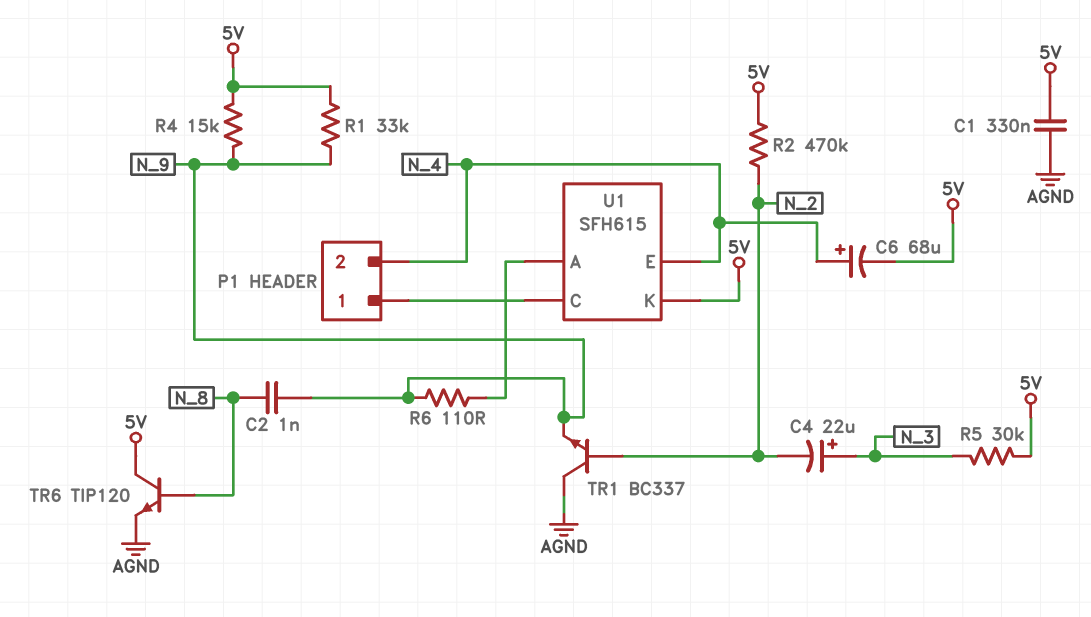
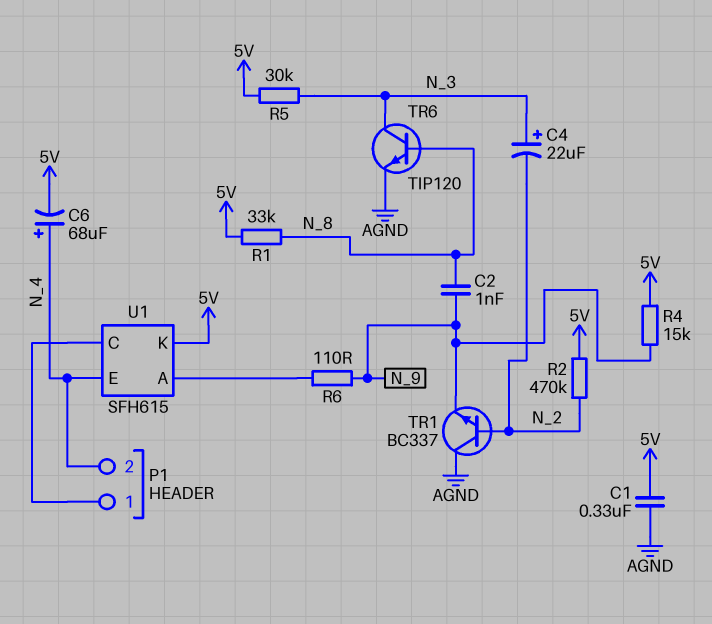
R1: 33k (5V, N_9) -> 33k (5V, N_8)
TR6: NPN TIP120 (B N_8, C 5V, E AGND) -> NPN TIP120 (B N_8, C N_3, E AGND)

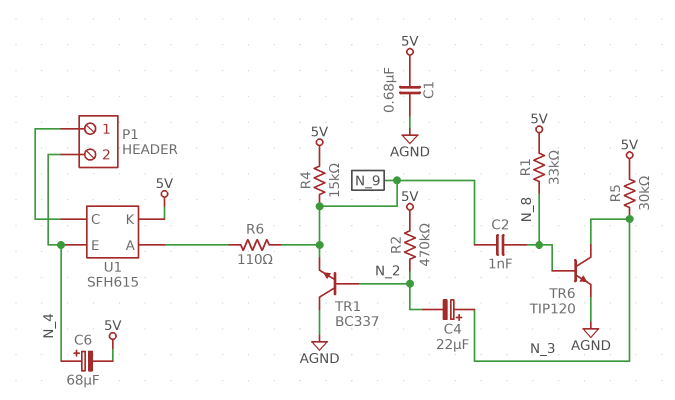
C1: 330nF (5V, AGND) -> 680nF (5V, AGND)

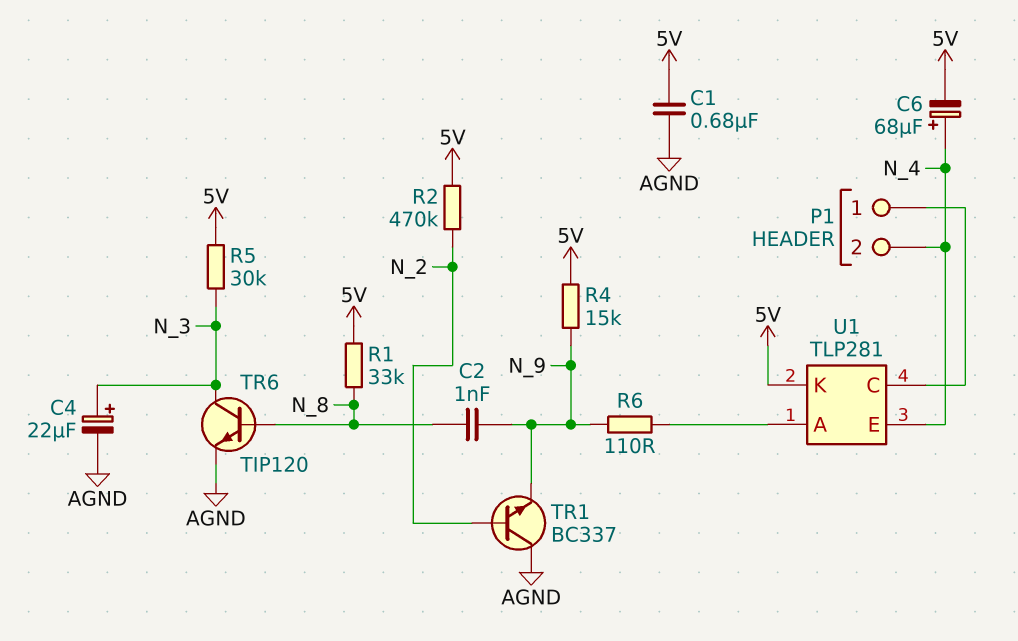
C4: 22uF (plus N_3, minus N_2) -> 22uF (plus N_3, minus AGND)
U1: SFH615 -> TLP281

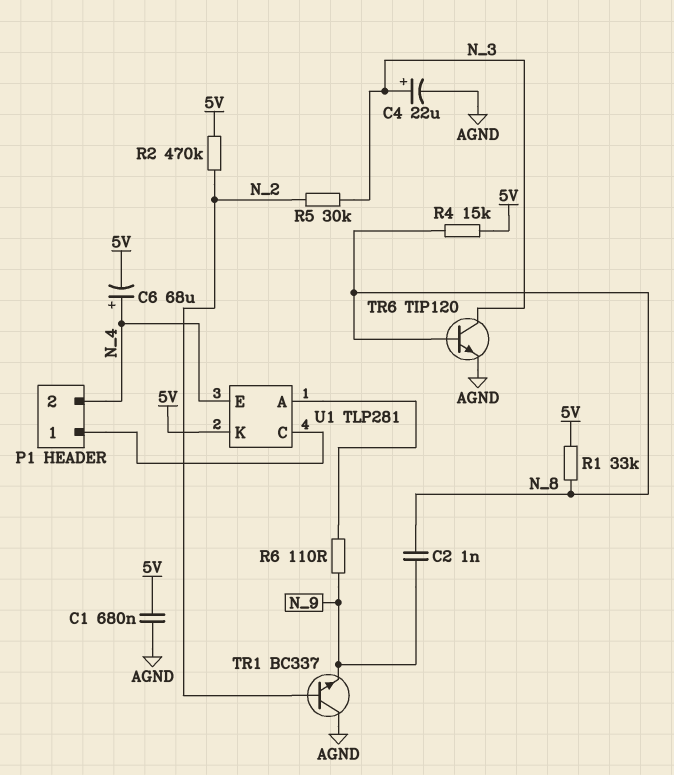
R4: 15k (5V, N_9) -> 15k (5V, N_8)
R5: 30k (5V, N_3) -> 30k (N_2, N_3)

